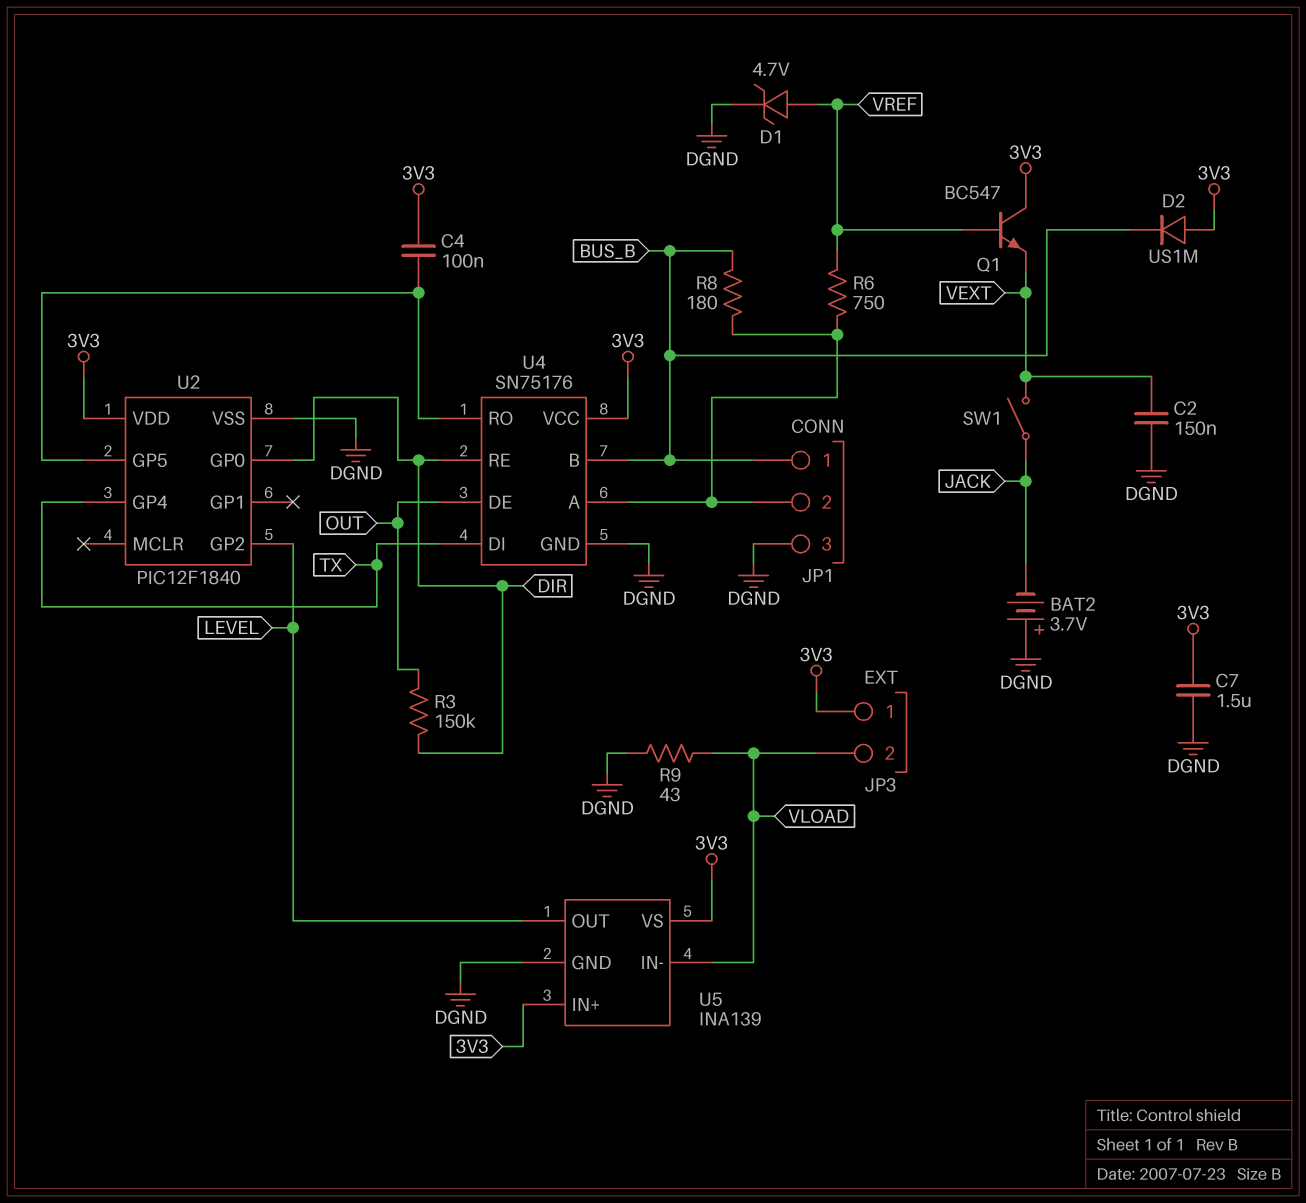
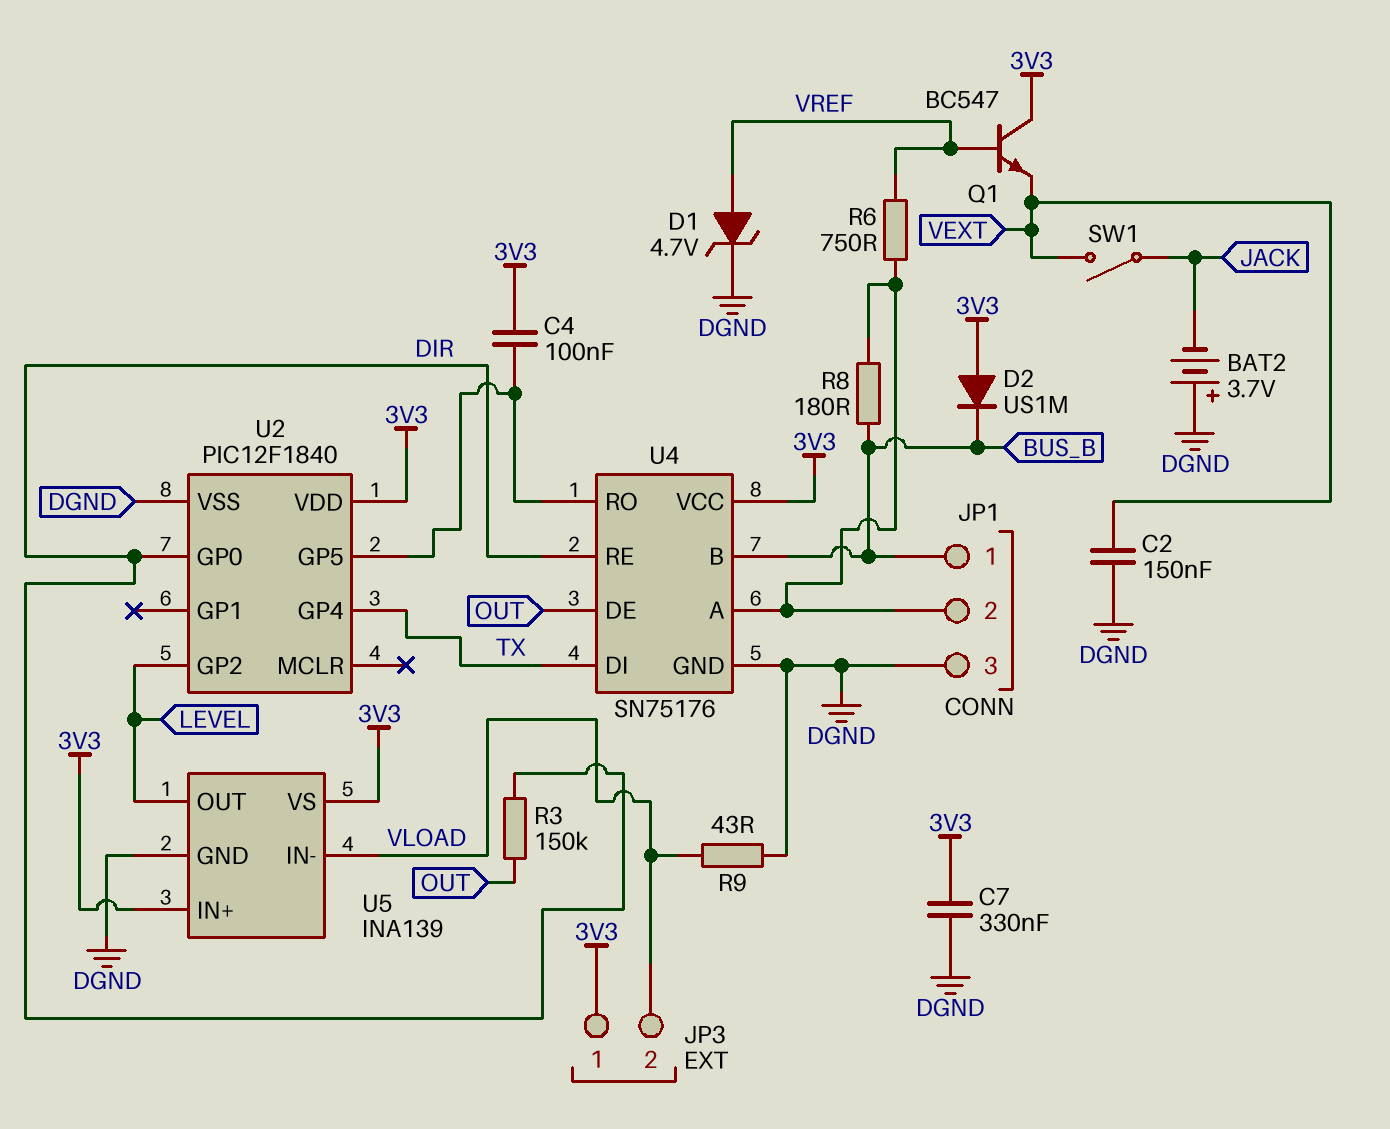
C7: 1.5uF (3V3, DGND) -> 330nF (3V3, DGND)

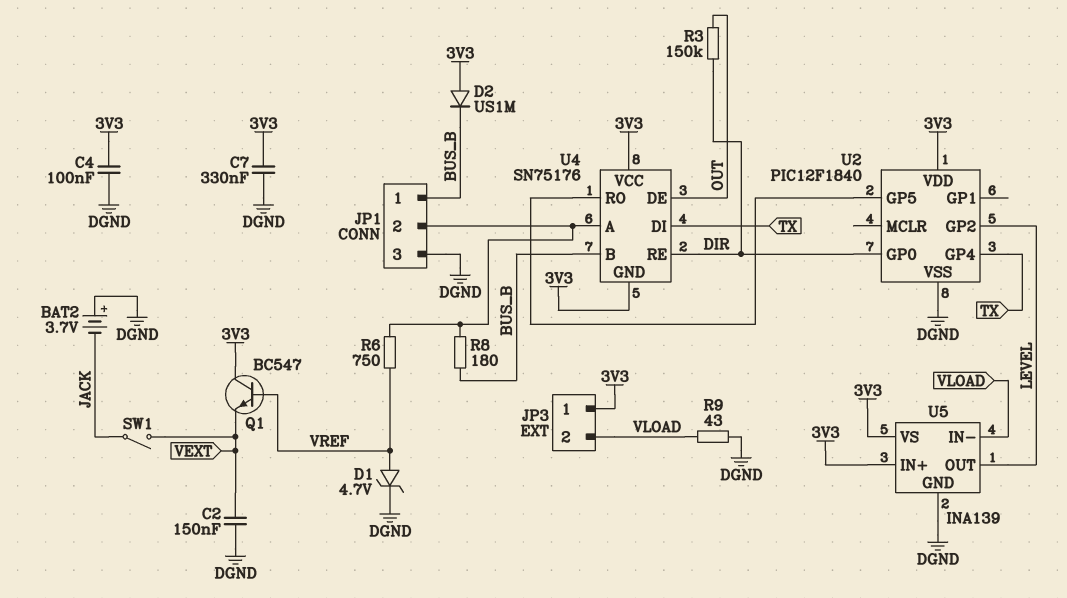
C4: 100nF (3V3, U2/GP5) -> 100nF (3V3, DGND)
U4 pin GND: DGND -> 3V3

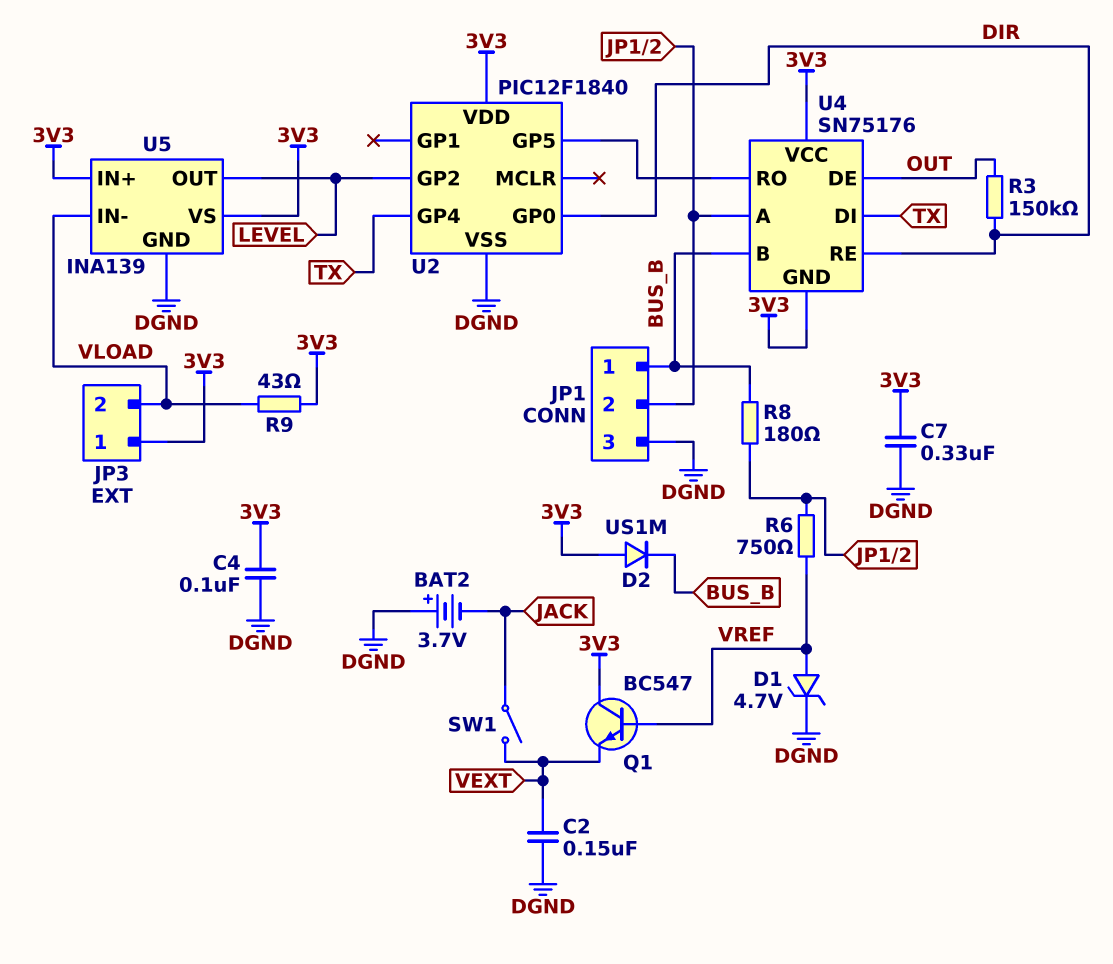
R9: 43 (DGND, VLOAD) -> 43 (3V3, VLOAD)

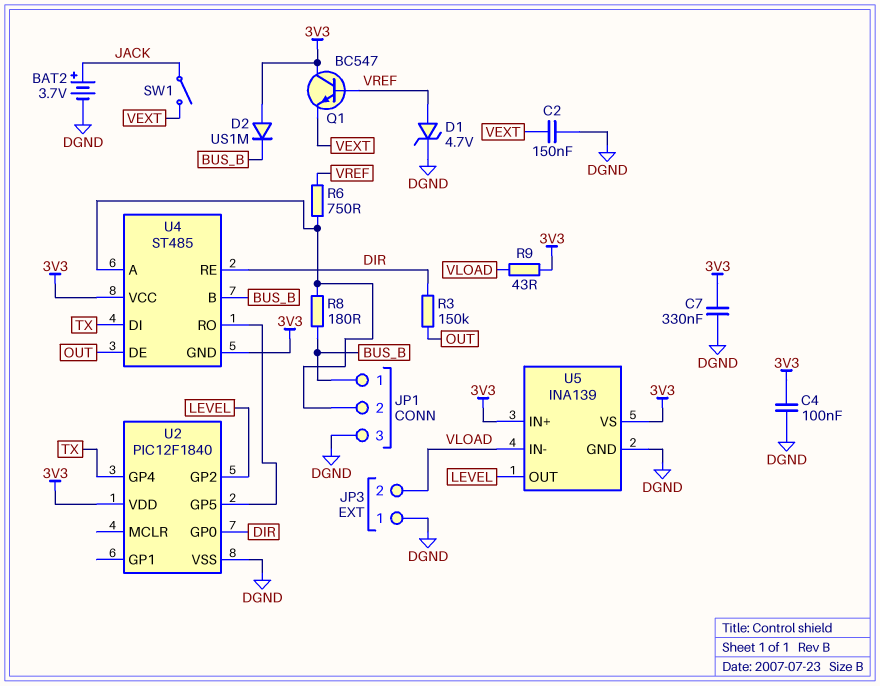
BAT2: 3.7V (plus DGND, minus JACK) -> 3.7V (plus JACK, minus DGND)
JP3 pin 1: 3V3 -> DGND
U4: SN75176 -> ST485

